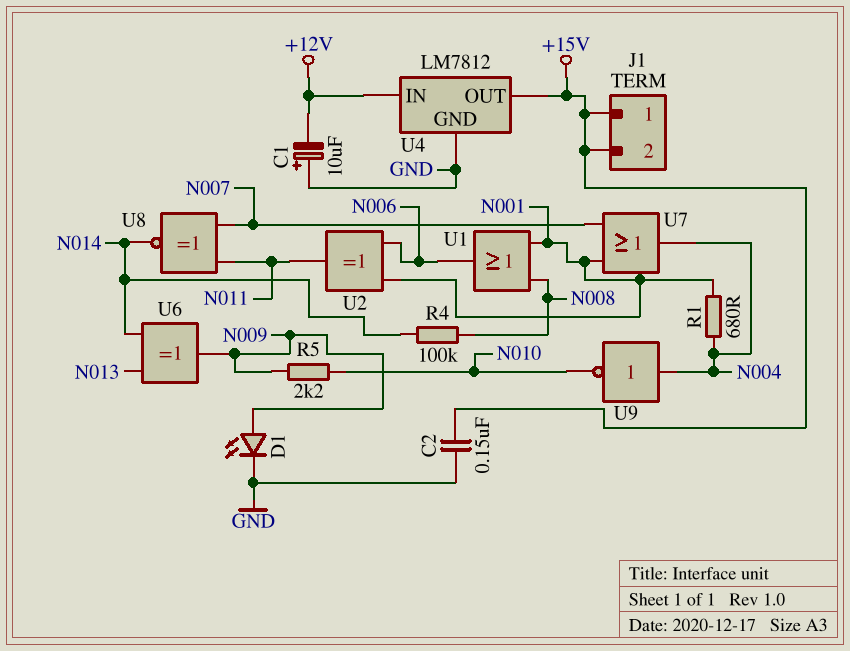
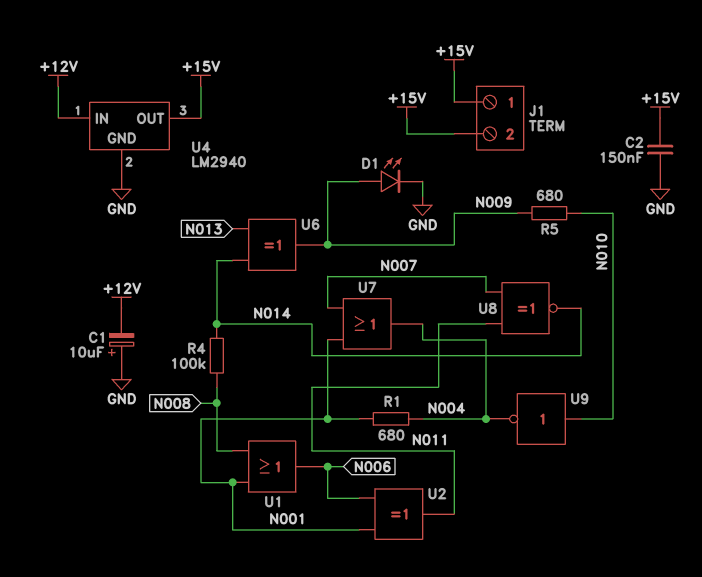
R5: 2.2k (N009, N010) -> 680 (N009, N010)
U4: LM7812 -> LM2940
U9: NOT (in N004, out N010) -> NOT (in N010, out N004)

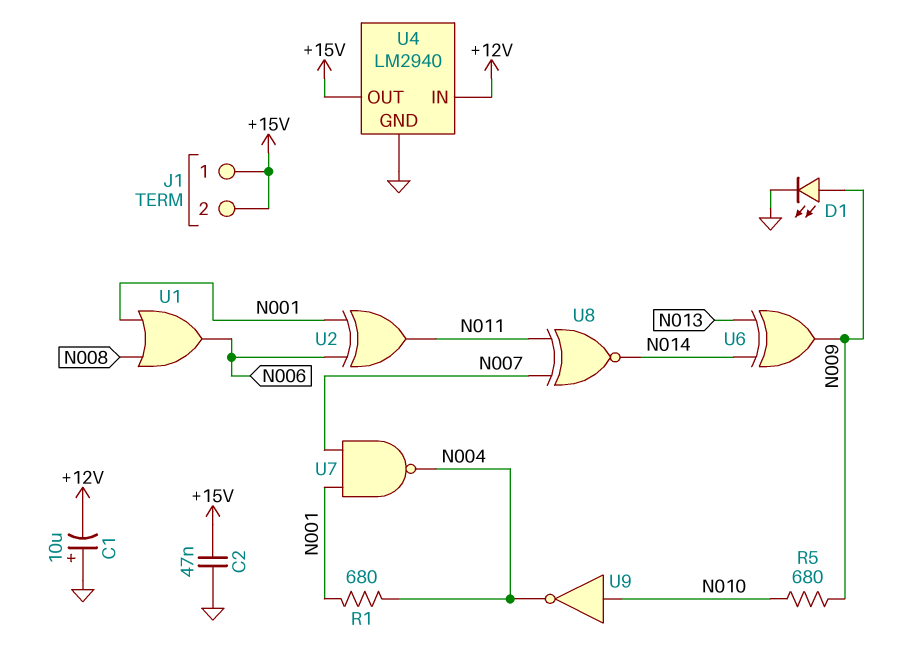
C2: 150nF (+15V, GND) -> 47nF (+15V, GND)
R4: 100k (N008, N014) -> none
U7: OR (in N001, in N007, out N004) -> NAND (in N001, in N007, out N004)

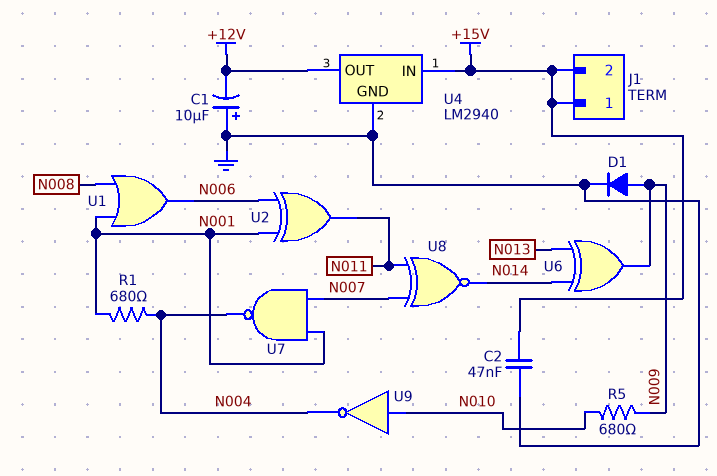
D1: LED (A N009, K GND) -> diode (A N009, K GND)
U4 pin IN: +12V -> +15V
U4 pin OUT: +15V -> +12V

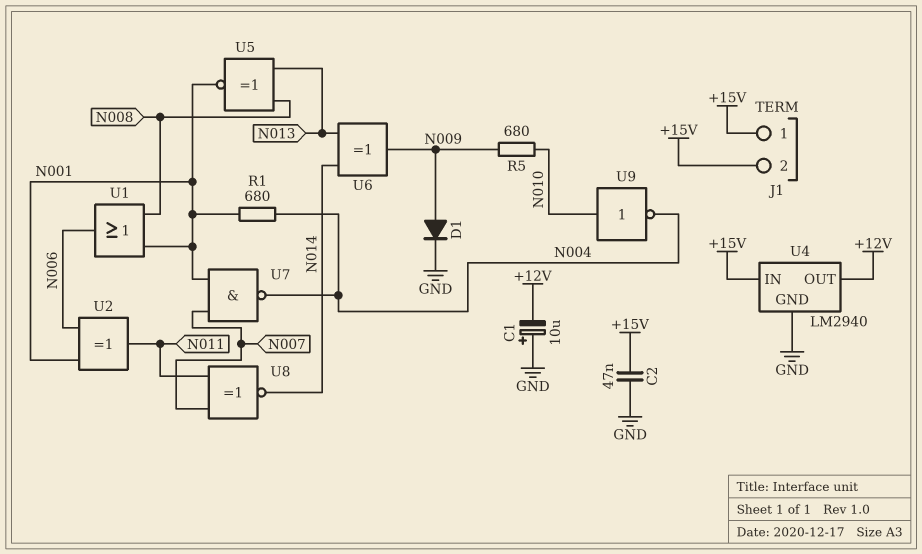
U5: none -> XNOR (in N008, in N013, out N001)

